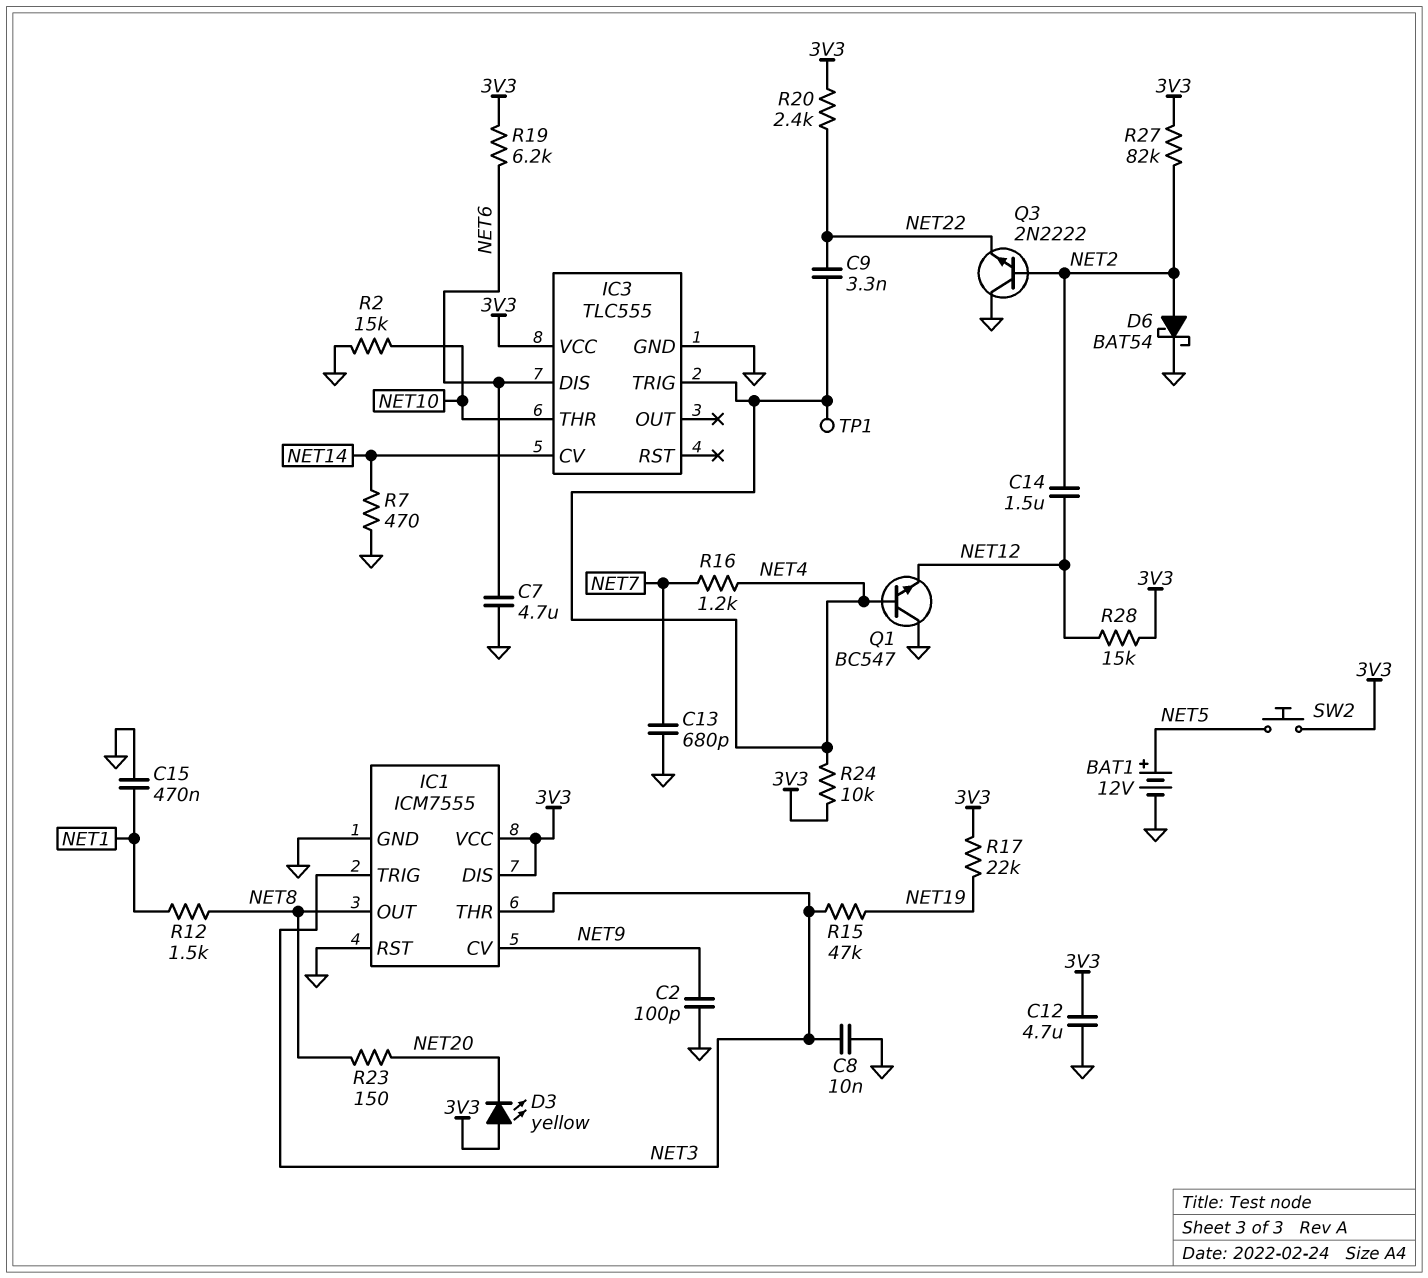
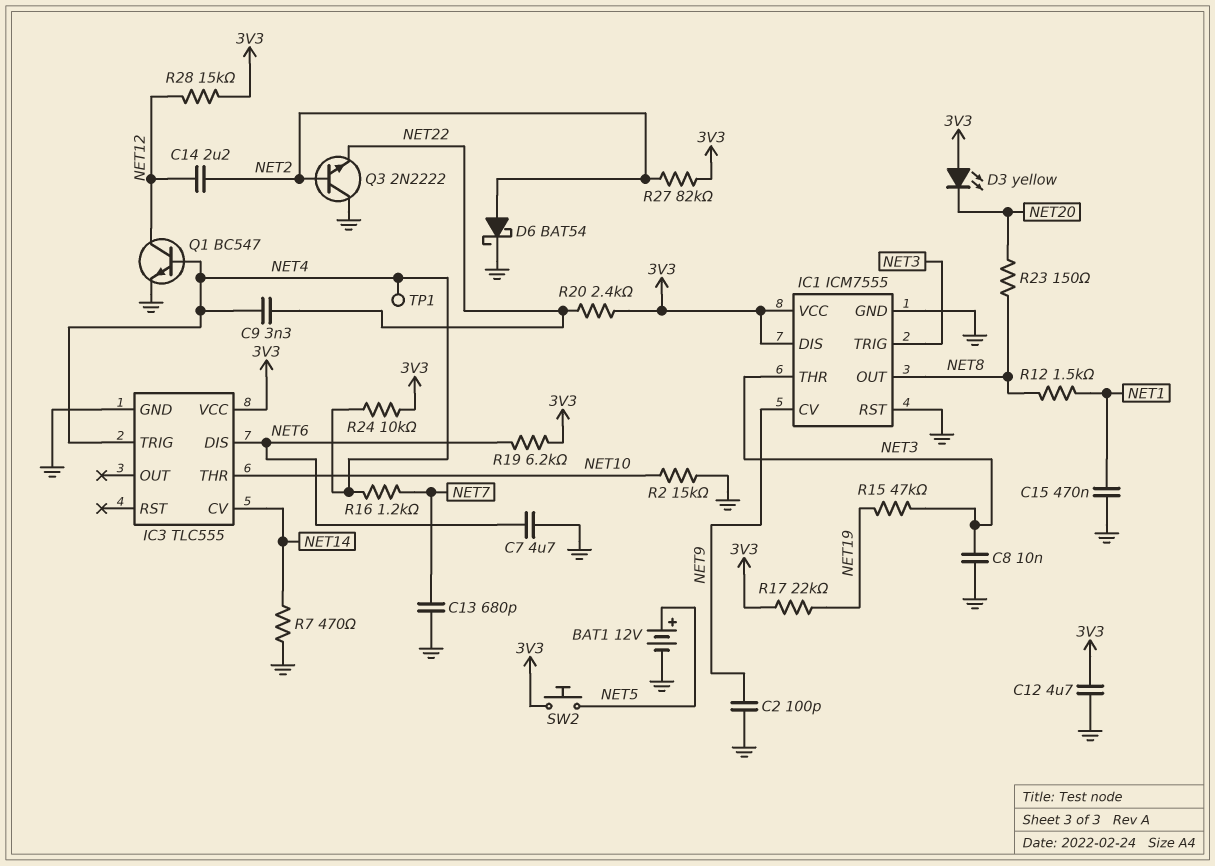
C14: 1.5uF (NET2, NET12) -> 2.2uF (NET2, NET12)
Q1: NPN BC547 (B NET4, C GND, E NET12) -> NPN BC547 (B NET4, C NET12, E GND)

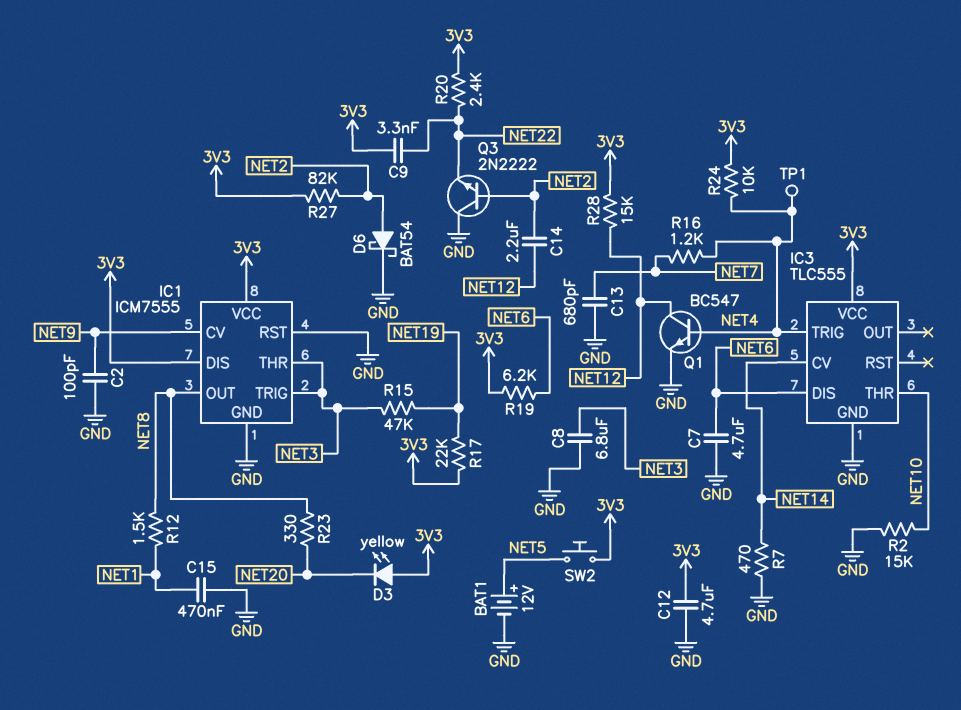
C8: 10nF (GND, NET3) -> 6.8uF (GND, NET3)
C9: 3.3nF (NET4, NET22) -> 3.3nF (3V3, NET22)
R23: 150 (NET8, NET20) -> 330 (NET8, NET20)

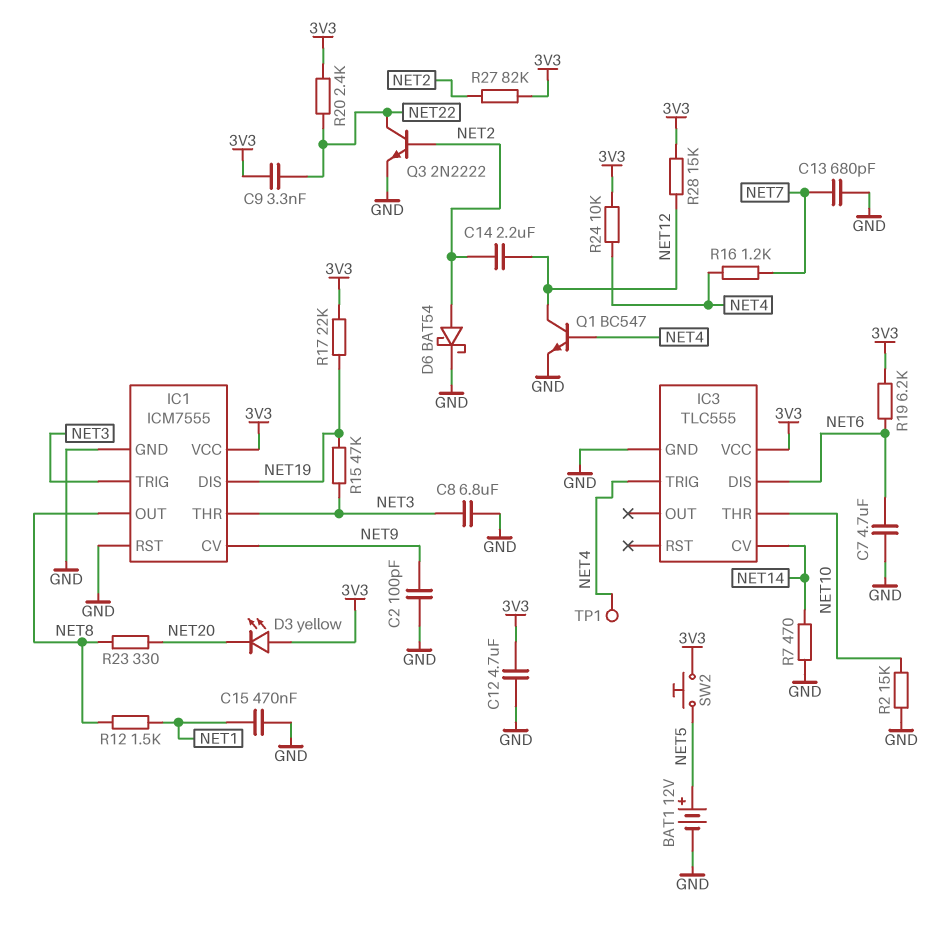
IC1 pin DIS: 3V3 -> NET19
Q3: NPN 2N2222 (B NET2, C GND, E NET22) -> NPN 2N2222 (B NET2, C NET22, E GND)

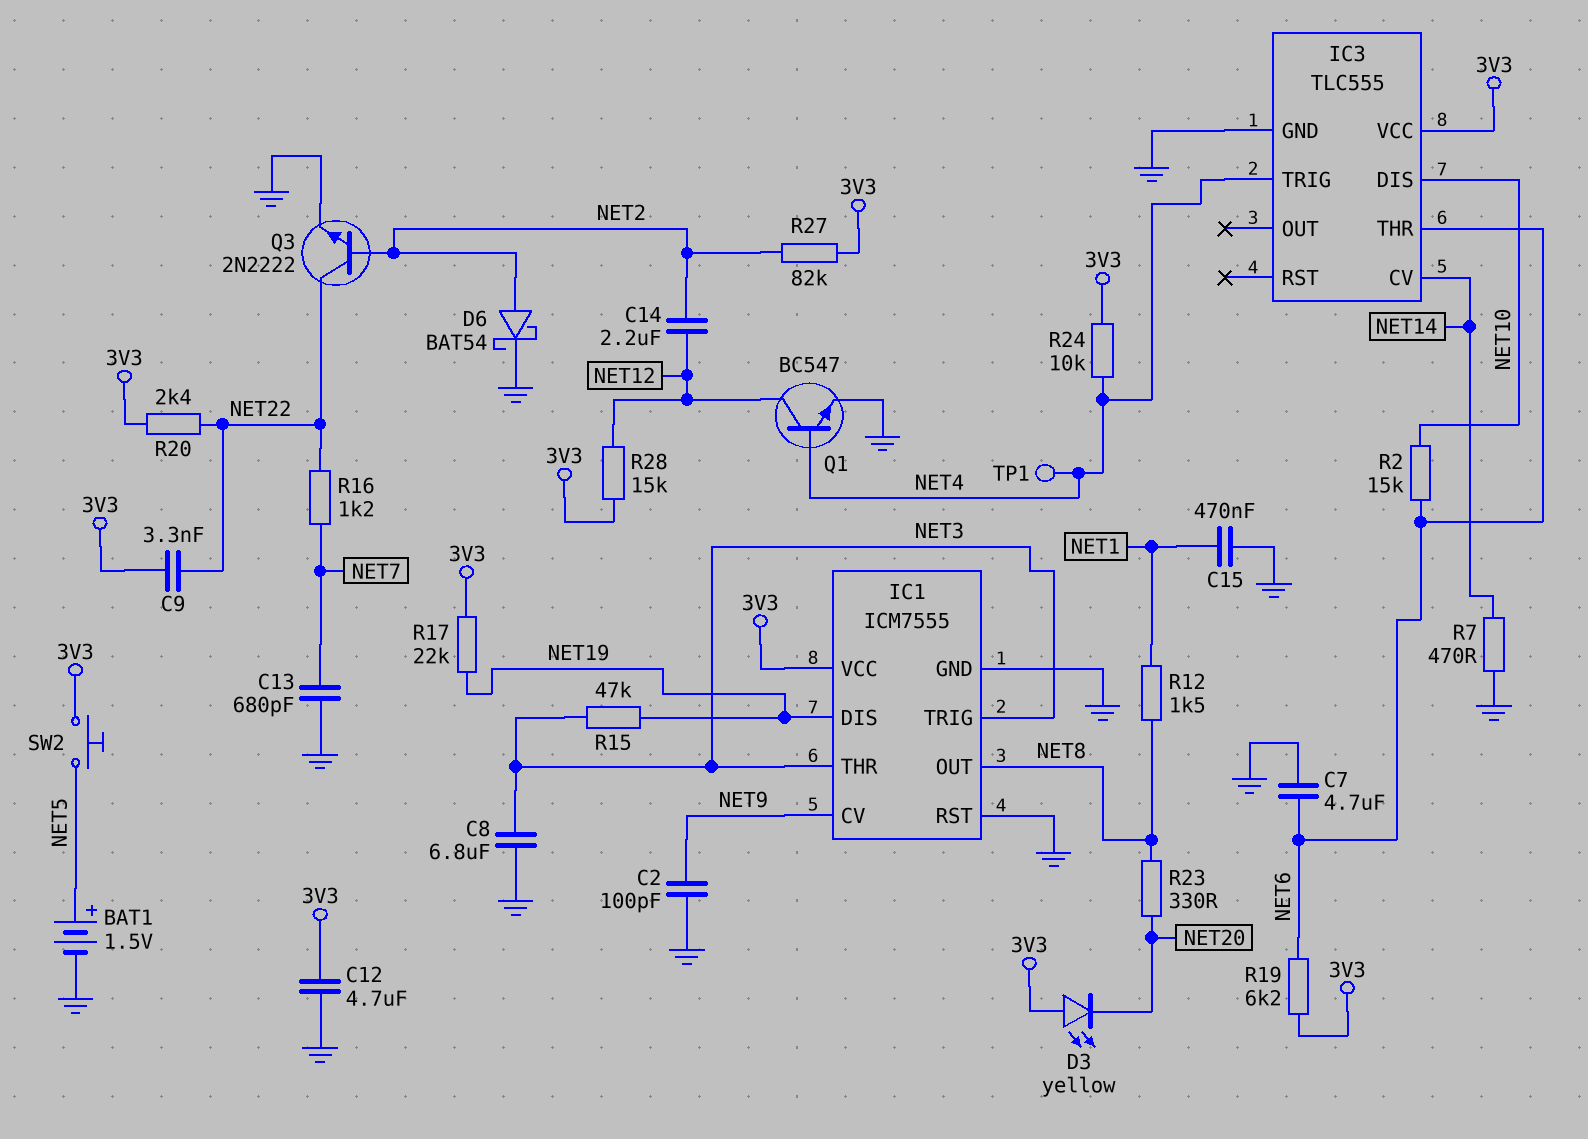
BAT1: 12V (plus NET5, minus GND) -> 1.5V (plus NET5, minus GND)
IC3 pin DIS: NET6 -> NET10
IC3 pin THR: NET10 -> NET6
R2: 15k (GND, NET10) -> 15k (NET6, NET10)
R16: 1.2k (NET4, NET7) -> 1.2k (NET7, NET22)

